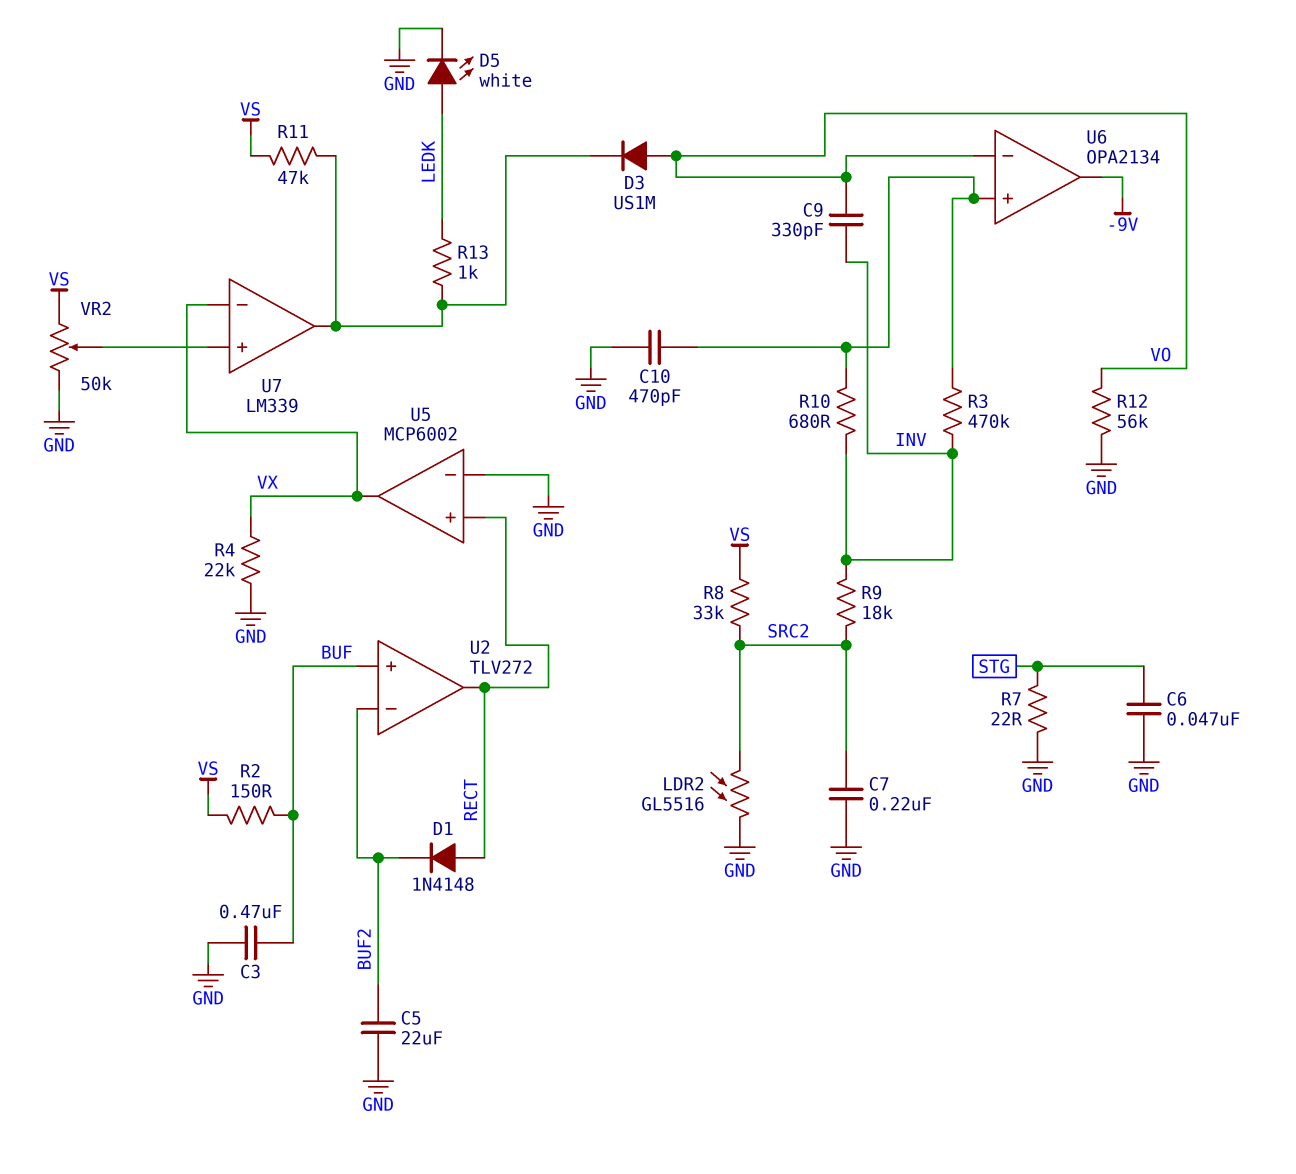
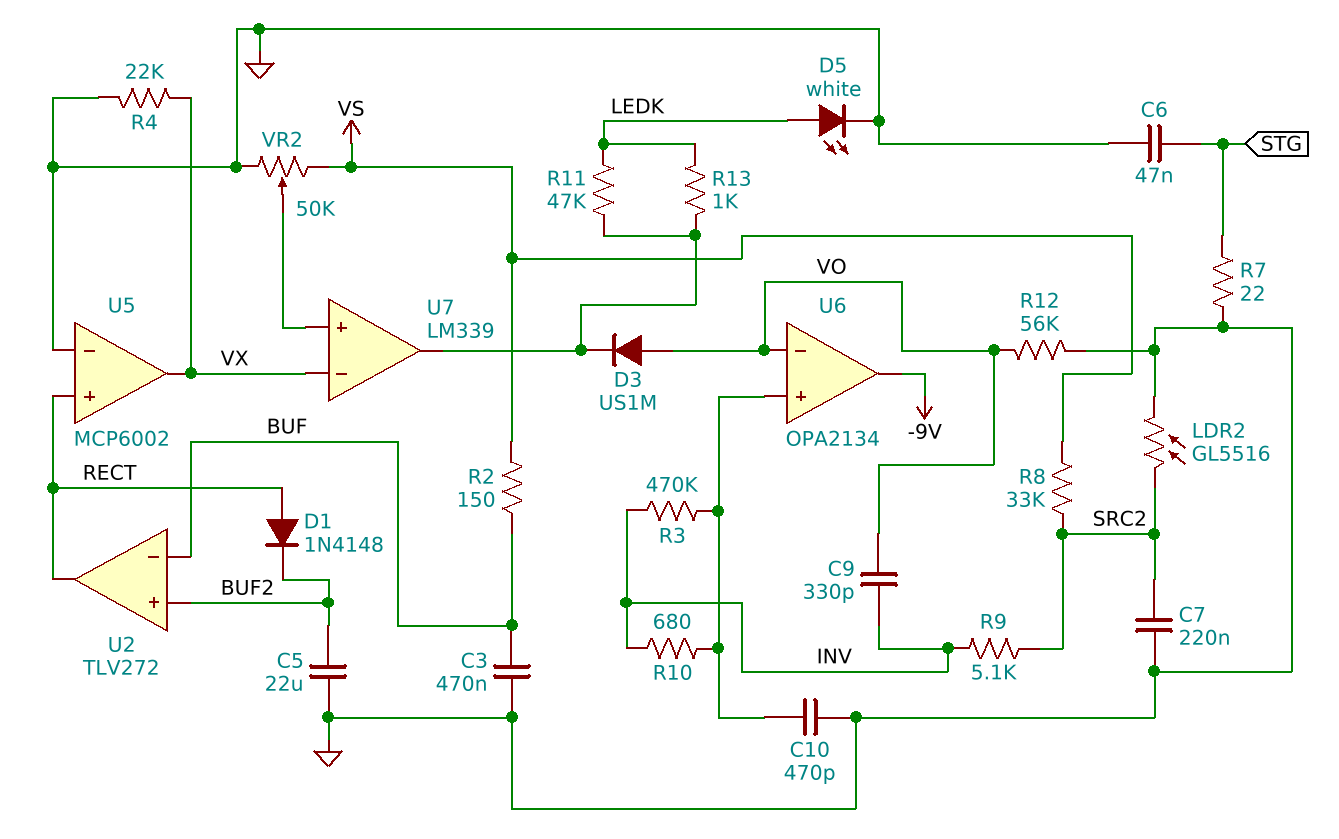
R9: 18k (INV, SRC2) -> 5.1k (INV, SRC2)
R11: 47k (U7/out, VS) -> 47k (LEDK, U7/out)
U2 pin in+: BUF -> BUF2
U2 pin in-: BUF2 -> BUF

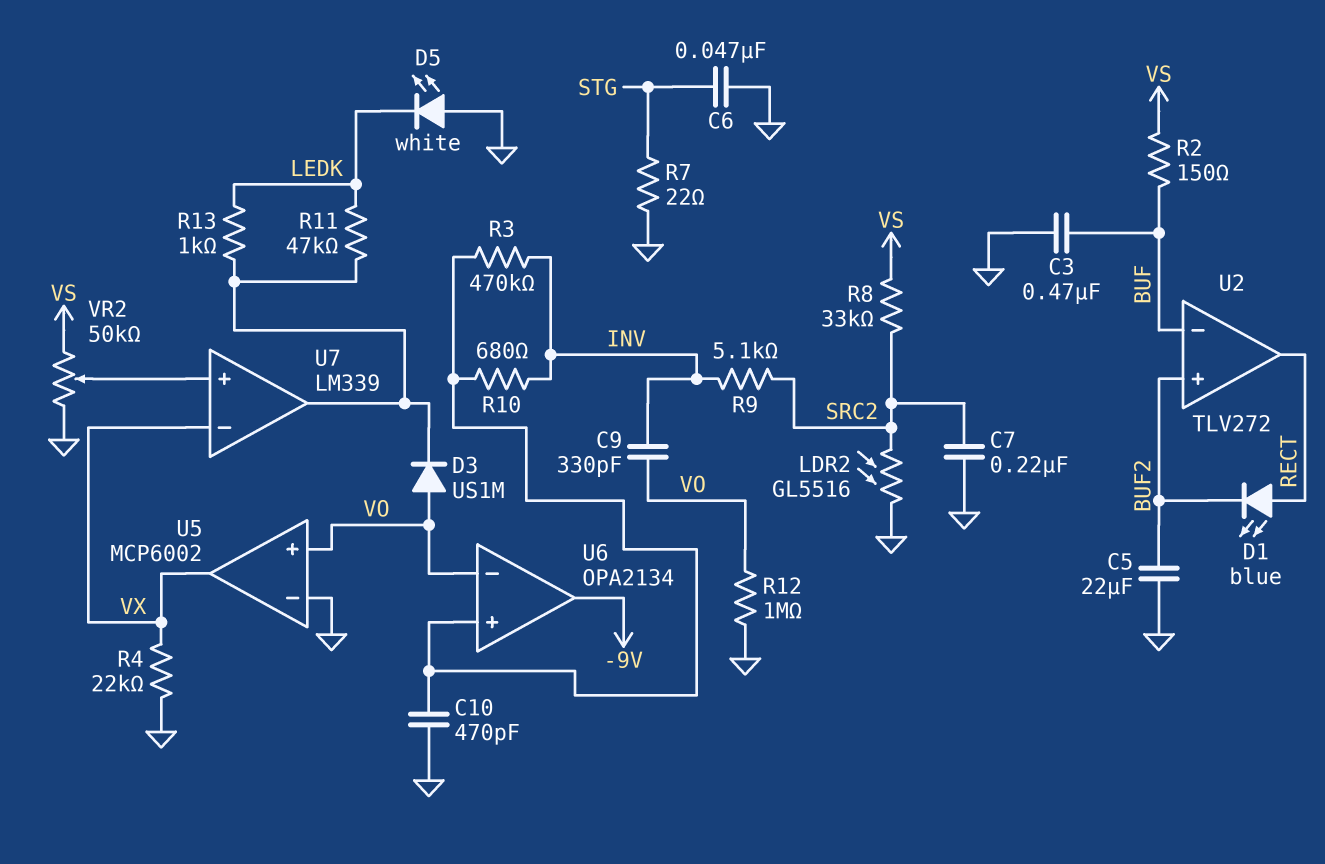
D1: diode 1N4148 (A RECT, K BUF2) -> LED blue (A RECT, K BUF2)
D5: LED white (A LEDK, K GND) -> LED white (A GND, K LEDK)
R12: 56k (GND, VO) -> 1M (GND, VO)
U5 pin in+: RECT -> VO

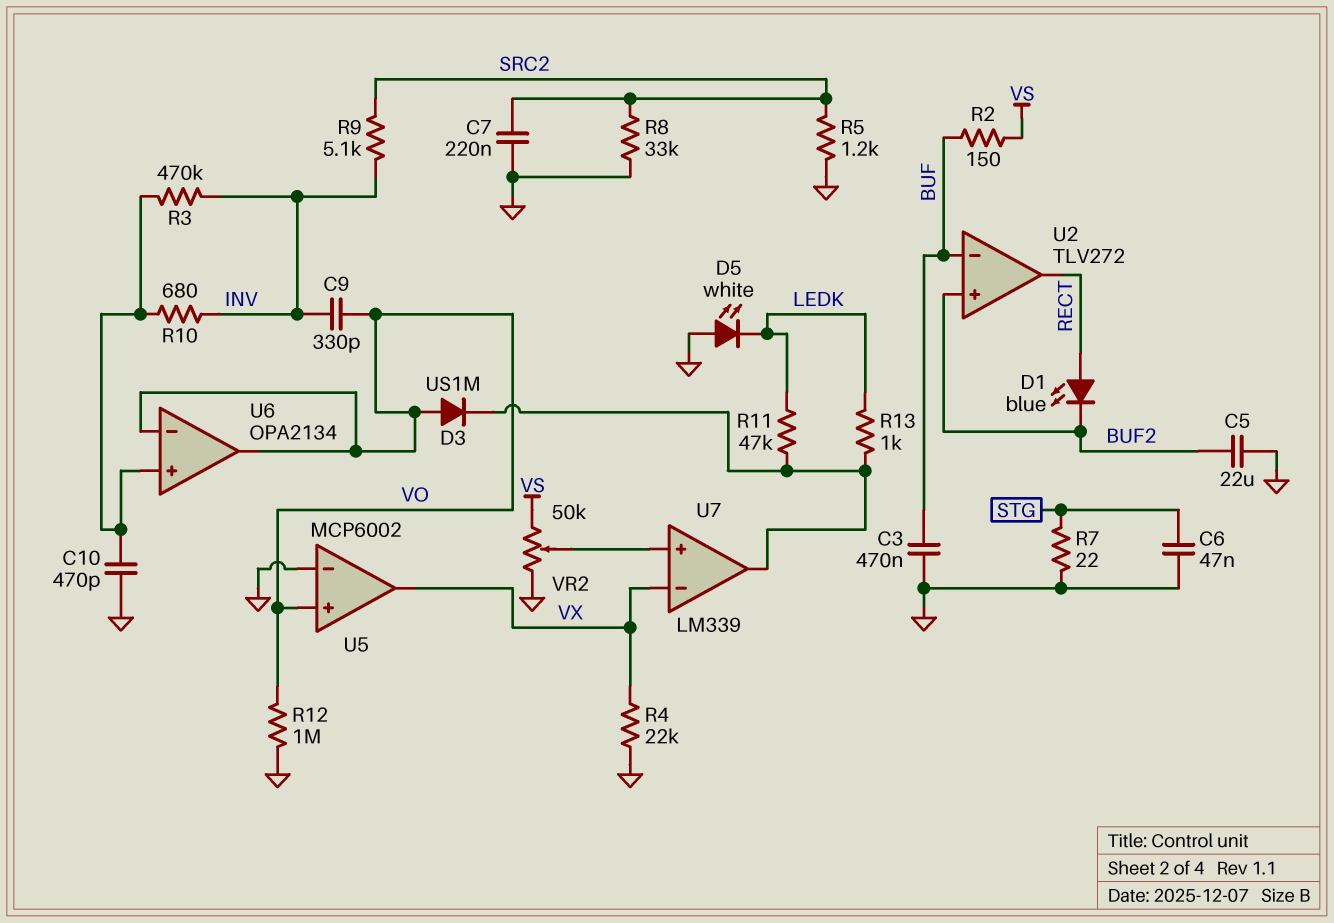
LDR2: GL5516 (GND, SRC2) -> none
R5: none -> 1.2k (GND, SRC2)
R8: 33k (SRC2, VS) -> 33k (GND, SRC2)
U6 pin out: -9V -> VO

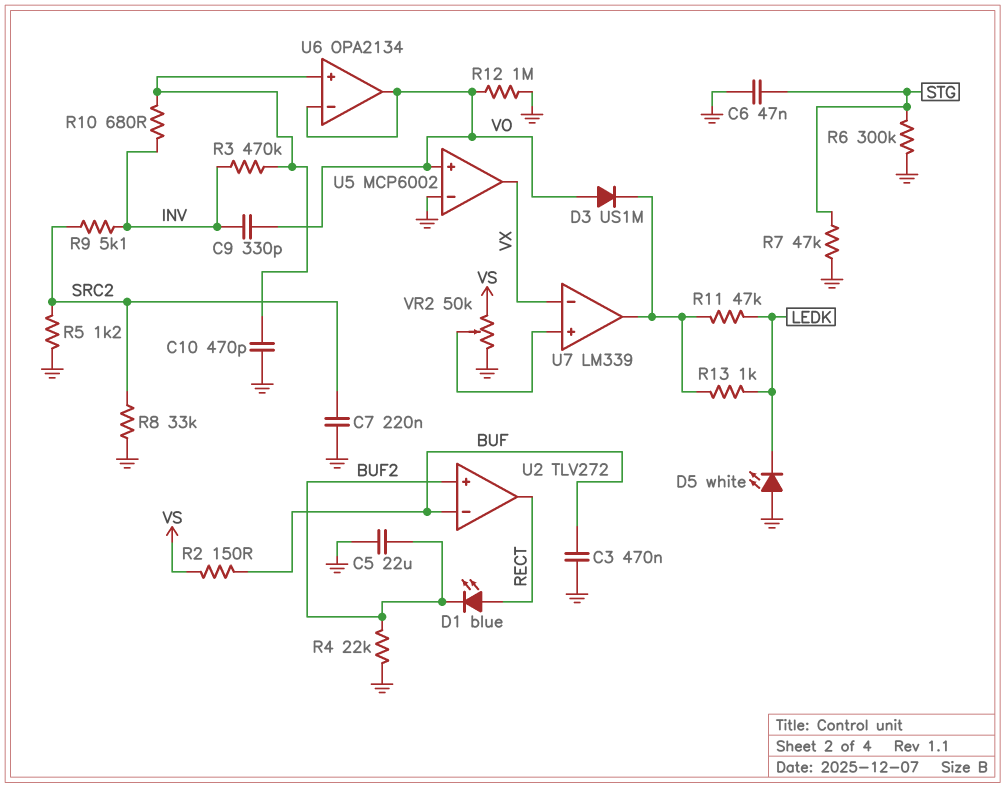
R4: 22k (GND, VX) -> 22k (BUF2, GND)
R6: none -> 300k (GND, STG)
R7: 22 (GND, STG) -> 47k (GND, STG)

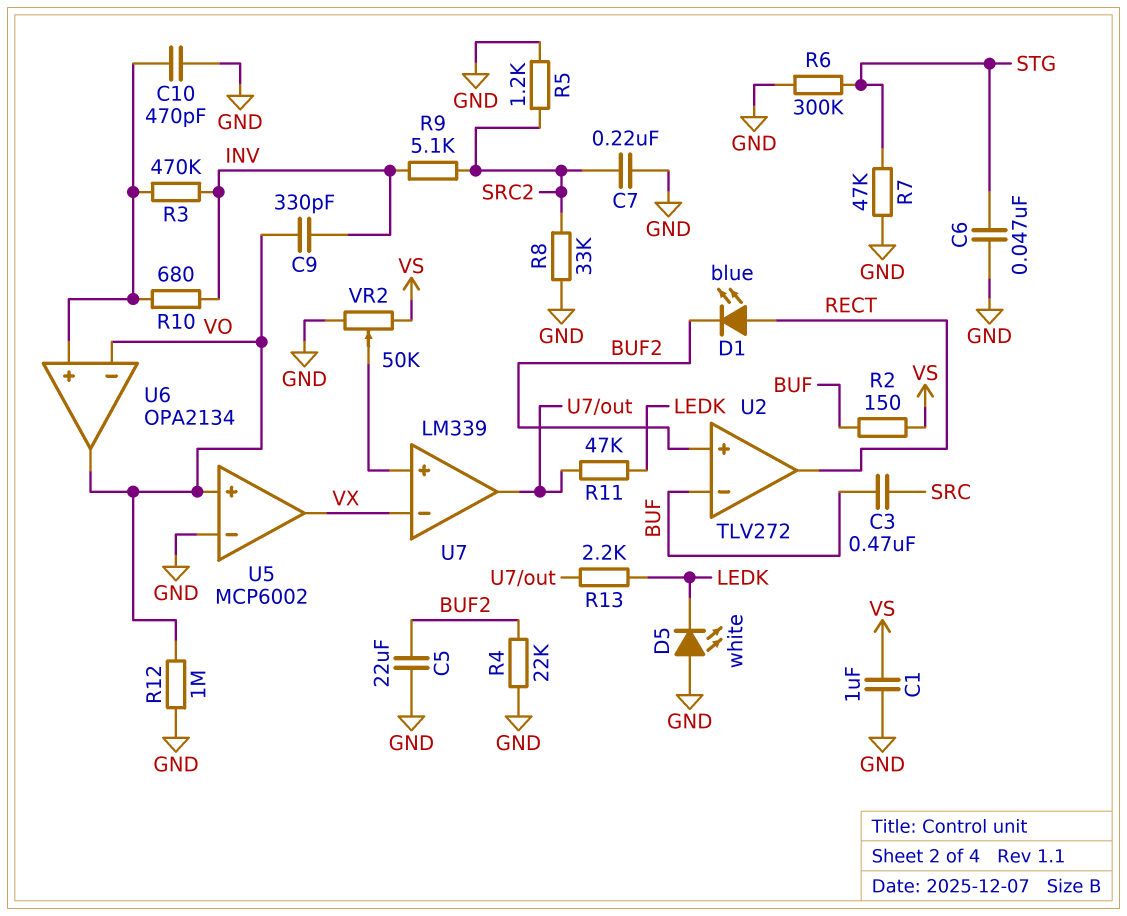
C1: none -> 1uF (GND, VS)
C3: 470nF (BUF, GND) -> 470nF (BUF, SRC)
D3: diode US1M (A VO, K U7/out) -> none
R13: 1k (LEDK, U7/out) -> 2.2k (LEDK, U7/out)

